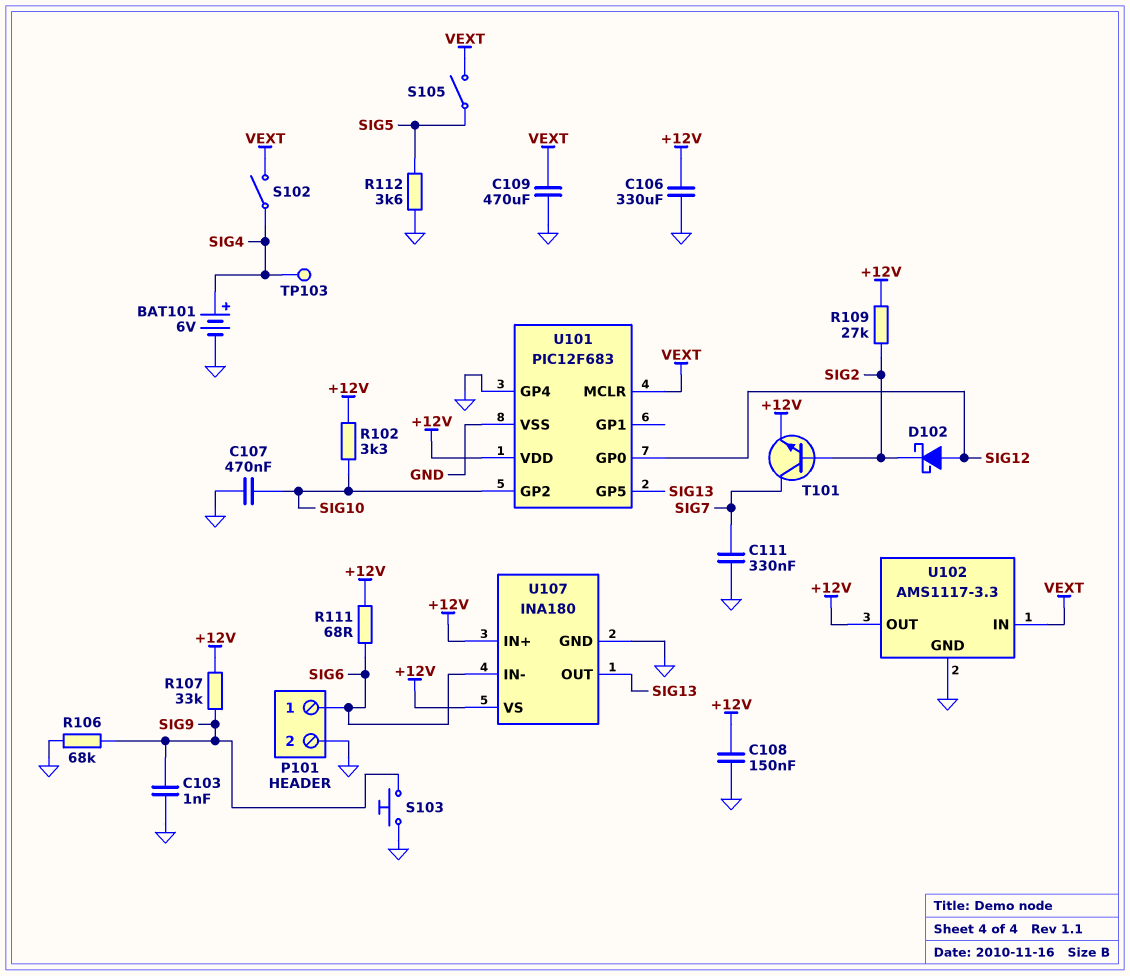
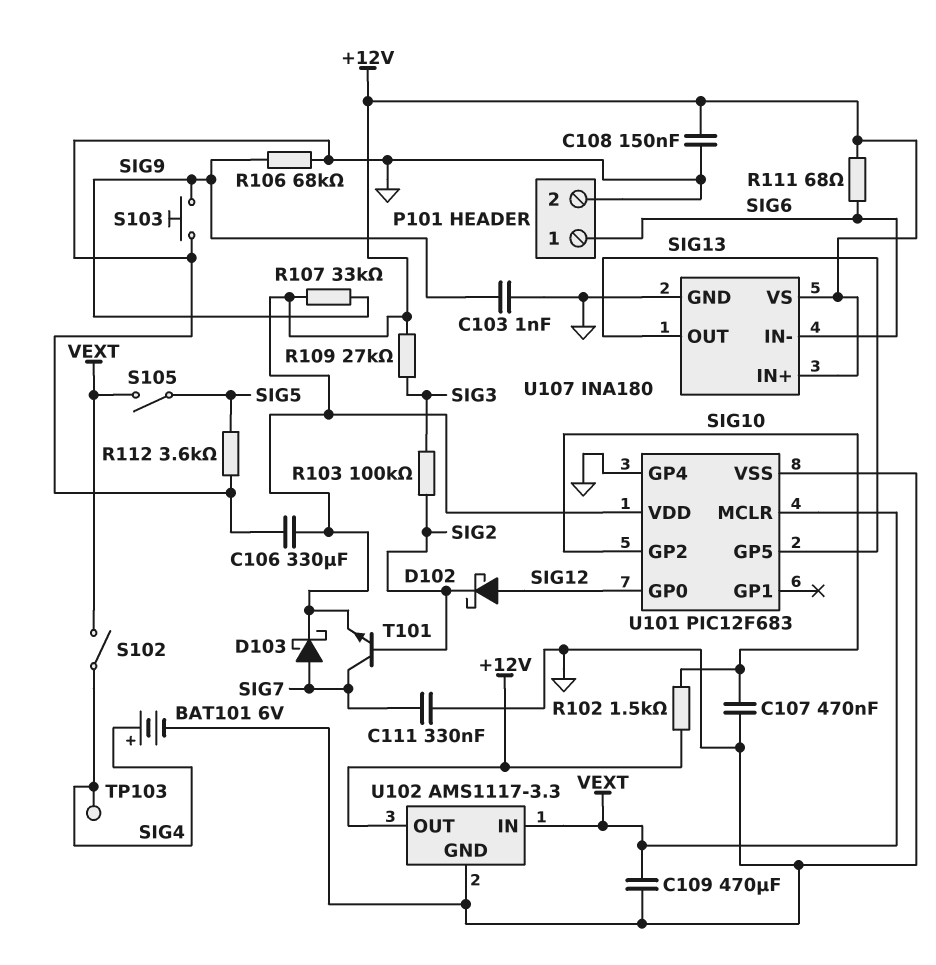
D103: none -> schottky (A SIG7, K +12V)
R102: 3.3k (+12V, SIG10) -> 1.5k (+12V, SIG10)
R103: none -> 100k (SIG2, SIG3)
R109: 27k (+12V, SIG2) -> 27k (+12V, SIG3)

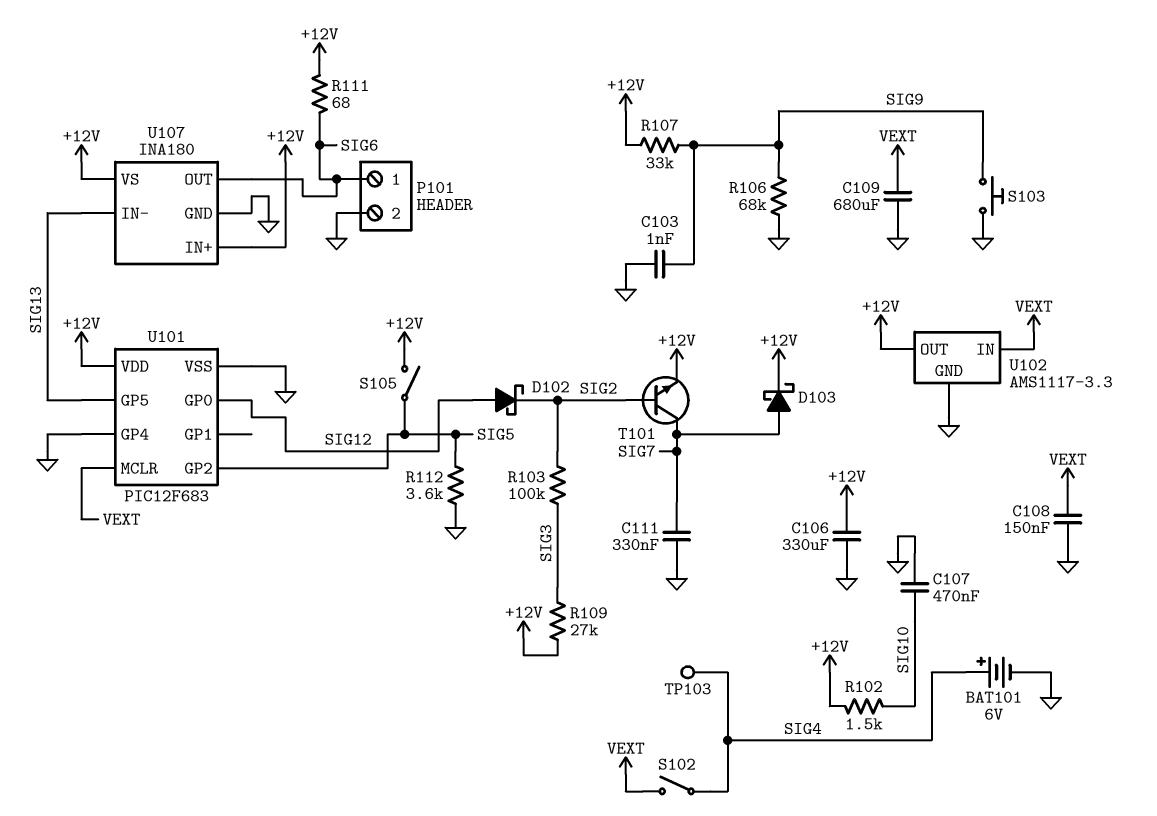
C108: 150nF (+12V, GND) -> 150nF (GND, VEXT)
C109: 470uF (GND, VEXT) -> 680uF (GND, VEXT)
S105: switch (SIG5, VEXT) -> switch (+12V, SIG5)
U101 pin GP2: SIG10 -> SIG5
U107 pin IN-: SIG6 -> SIG13
U107 pin OUT: SIG13 -> SIG6

